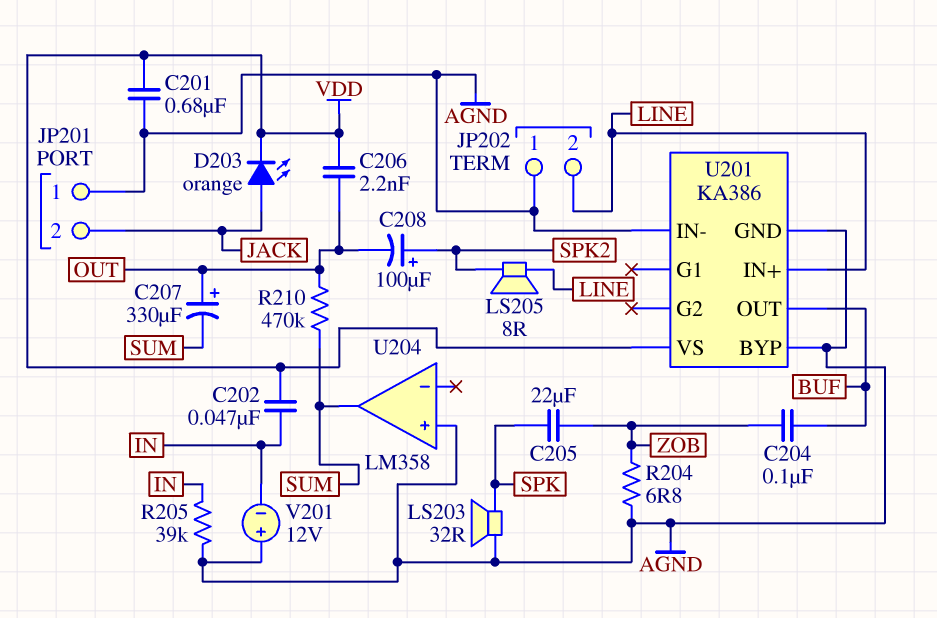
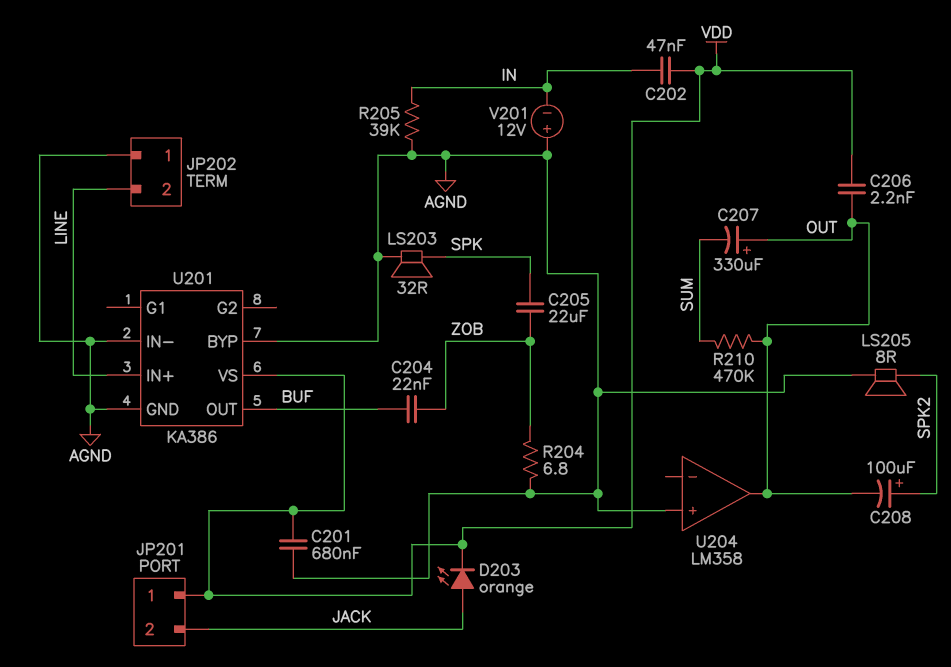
C204: 100nF (BUF, ZOB) -> 22nF (BUF, ZOB)
JP201 pin 1: AGND -> VDD
LS205: speaker 8R (LINE, SPK2) -> speaker 8R (AGND, SPK2)
U204 pin out: SUM -> OUT

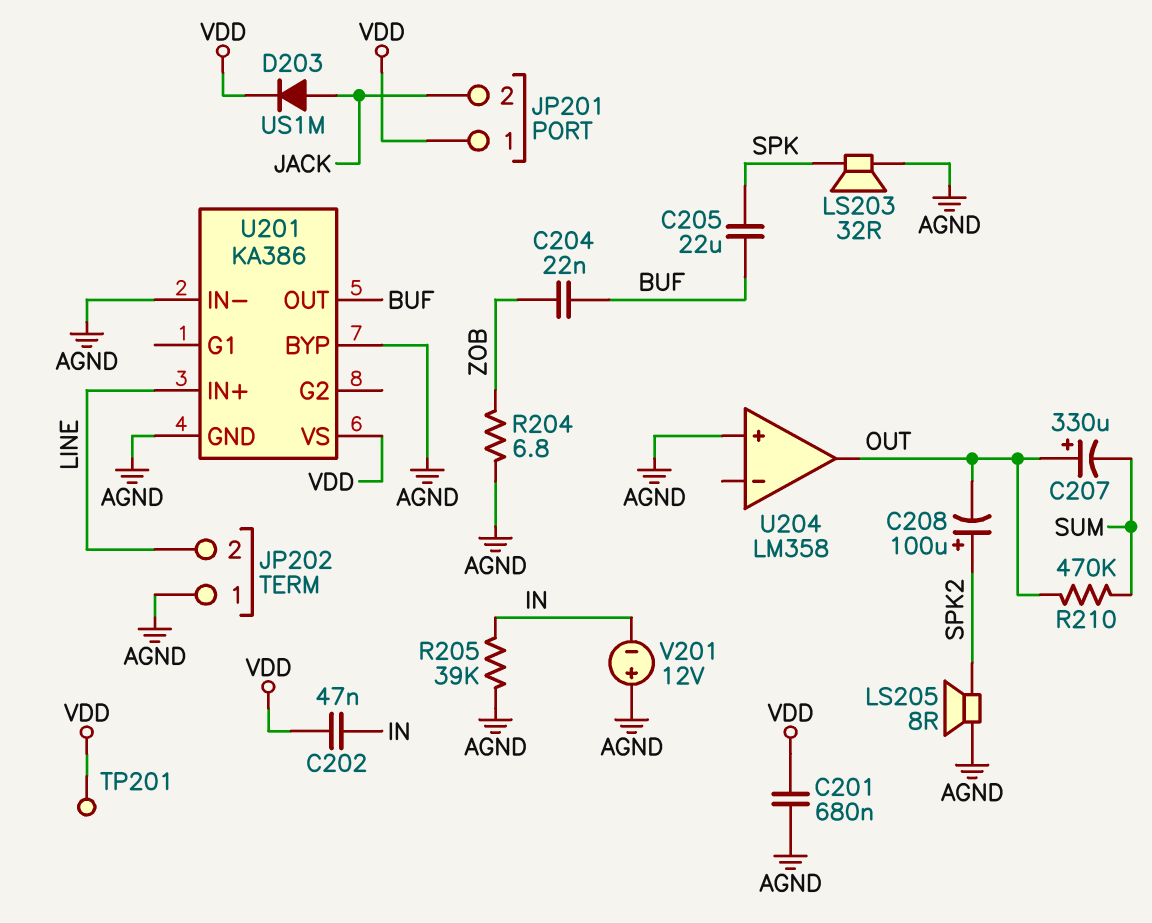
C205: 22uF (SPK, ZOB) -> 22uF (BUF, SPK)
C206: 2.2nF (OUT, VDD) -> none
D203: LED orange (A JACK, K VDD) -> diode US1M (A JACK, K VDD)
TP201: none -> test point (VDD)

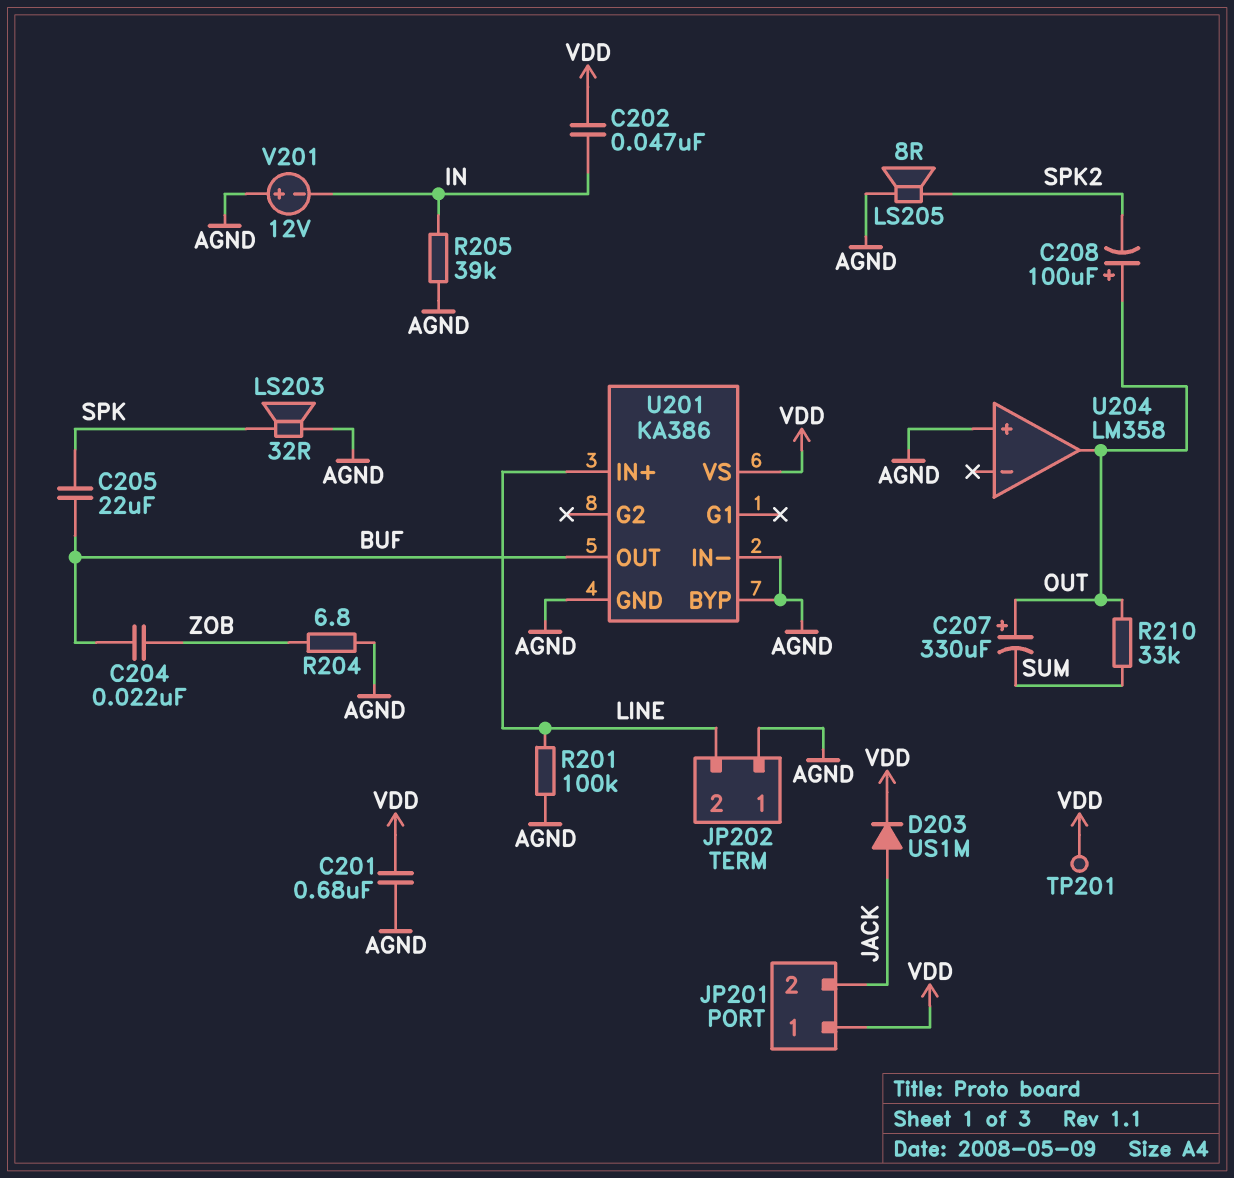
C208: 100uF (plus SPK2, minus OUT) -> 100uF (plus OUT, minus SPK2)
R201: none -> 100k (AGND, LINE)
R210: 470k (OUT, SUM) -> 33k (OUT, SUM)

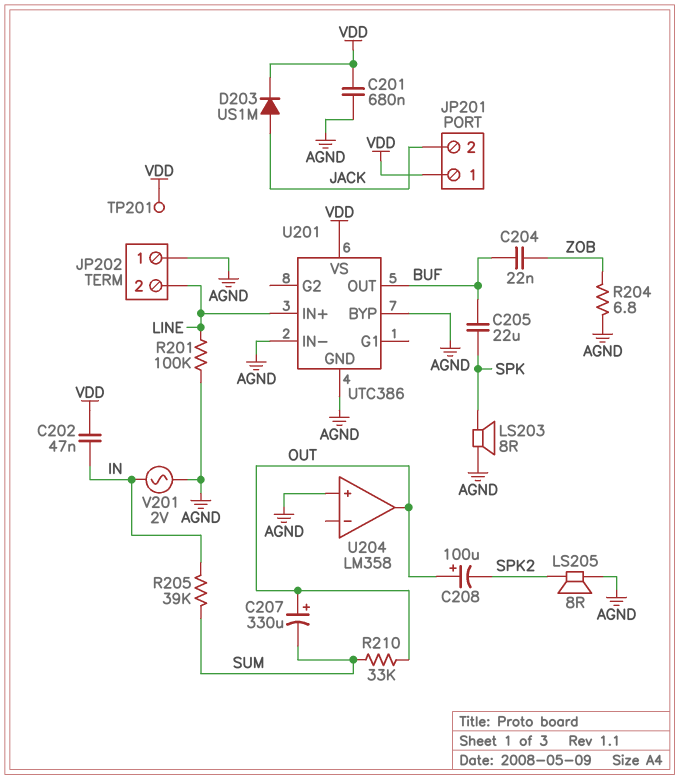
LS203: speaker 32R (AGND, SPK) -> speaker 8R (AGND, SPK)
R205: 39k (AGND, IN) -> 39k (IN, SUM)
U201: KA386 -> UTC386
V201: 12V (plus AGND, minus IN) -> AC 2V (AGND, IN)

